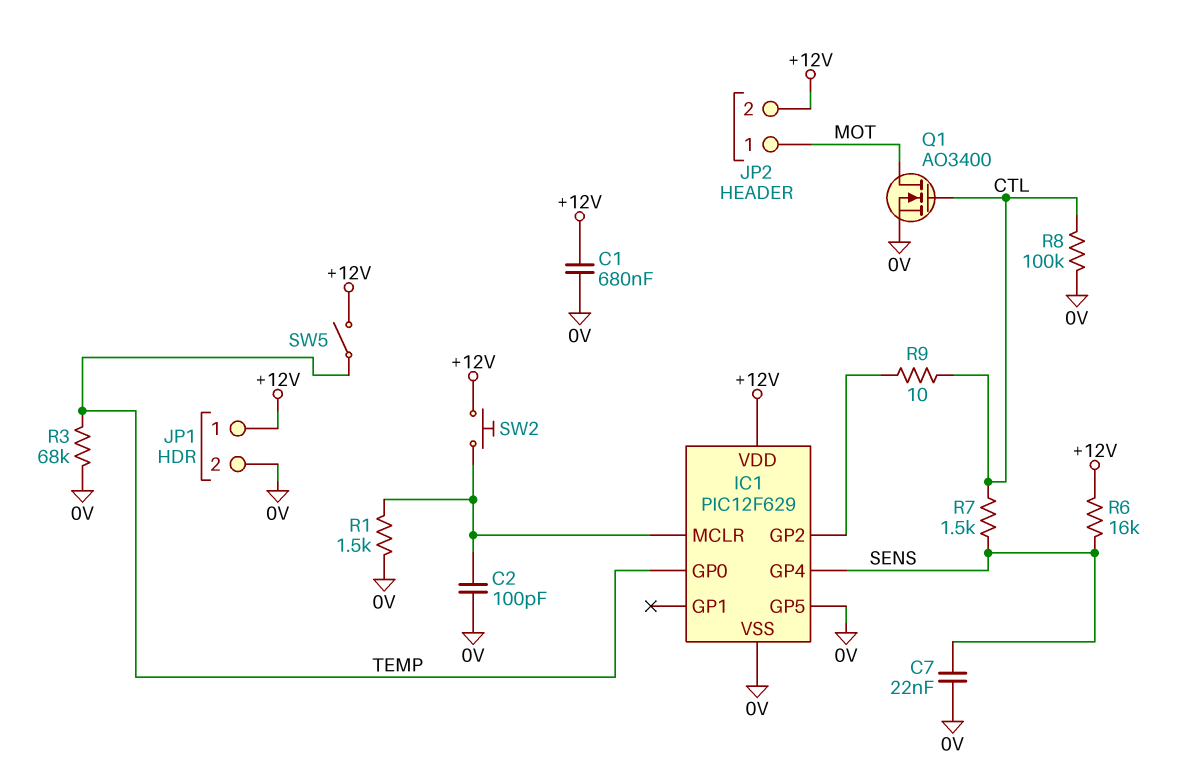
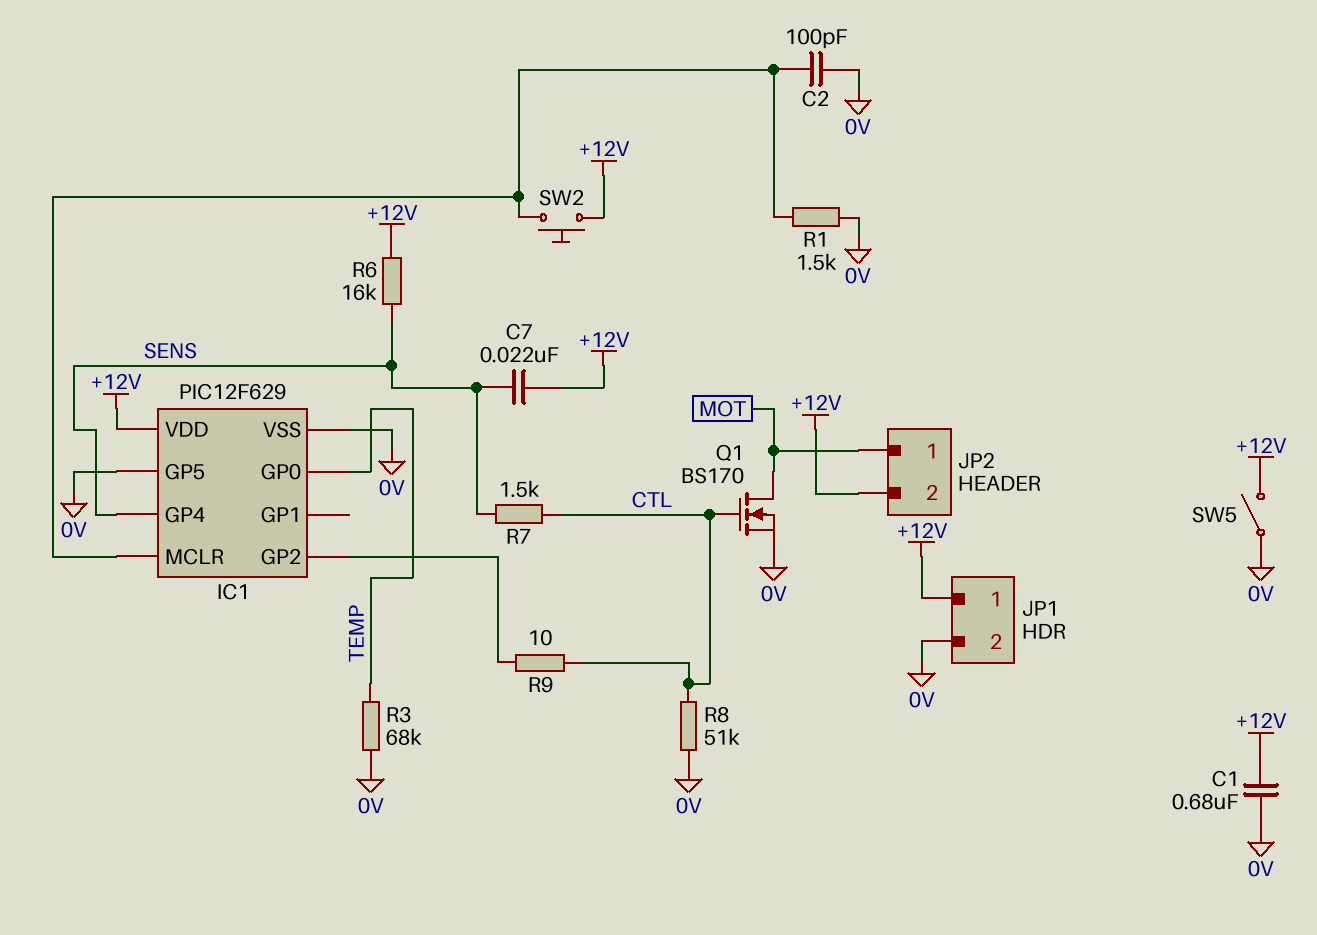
C7: 22nF (0V, SENS) -> 22nF (+12V, SENS)
Q1: NMOS AO3400 (G CTL, D MOT, S 0V) -> NMOS BS170 (G CTL, D MOT, S 0V)
R8: 100k (0V, CTL) -> 51k (0V, CTL)
SW5: switch (+12V, TEMP) -> switch (+12V, 0V)

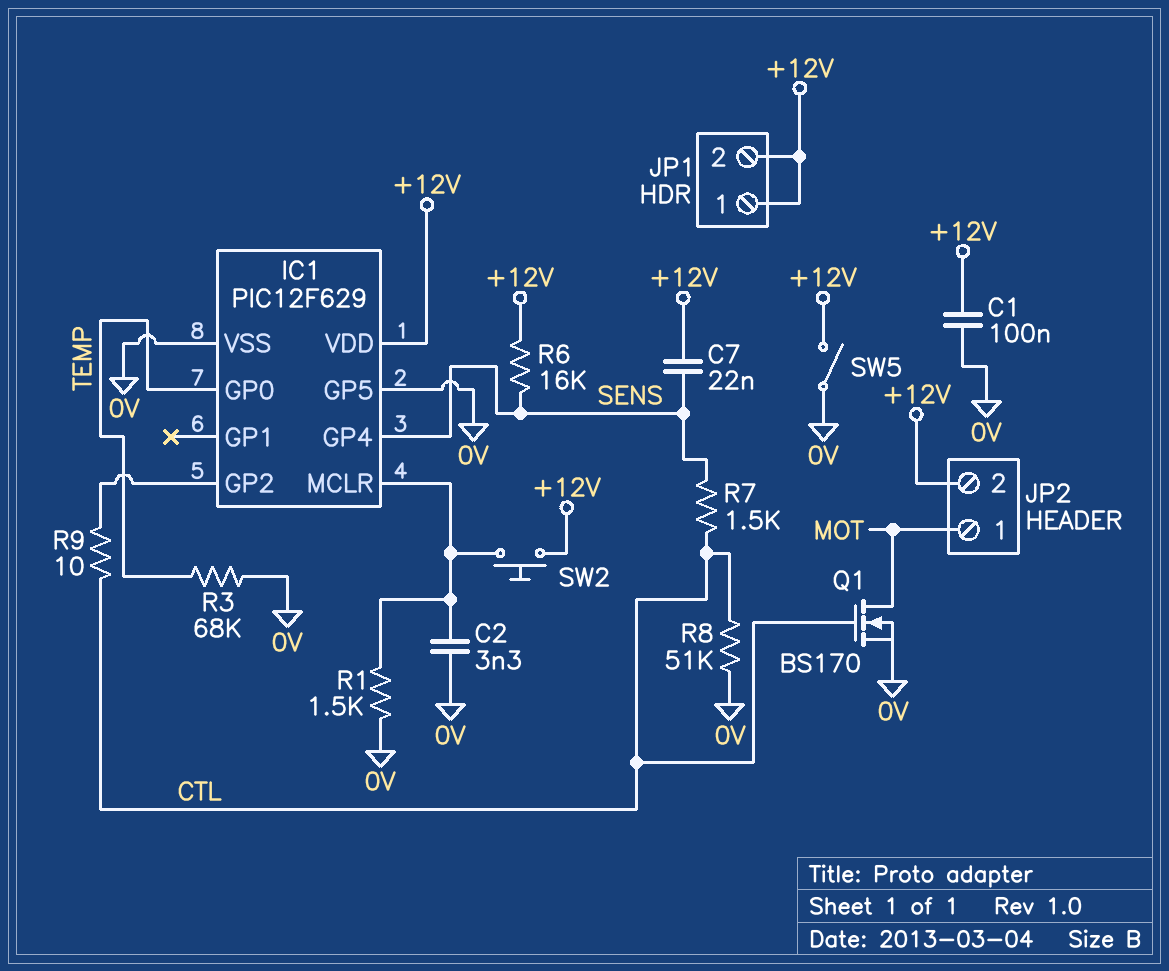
C1: 680nF (+12V, 0V) -> 100nF (+12V, 0V)
C2: 100pF (0V, IC1/MCLR) -> 3.3nF (0V, IC1/MCLR)
JP1 pin 2: 0V -> +12V

